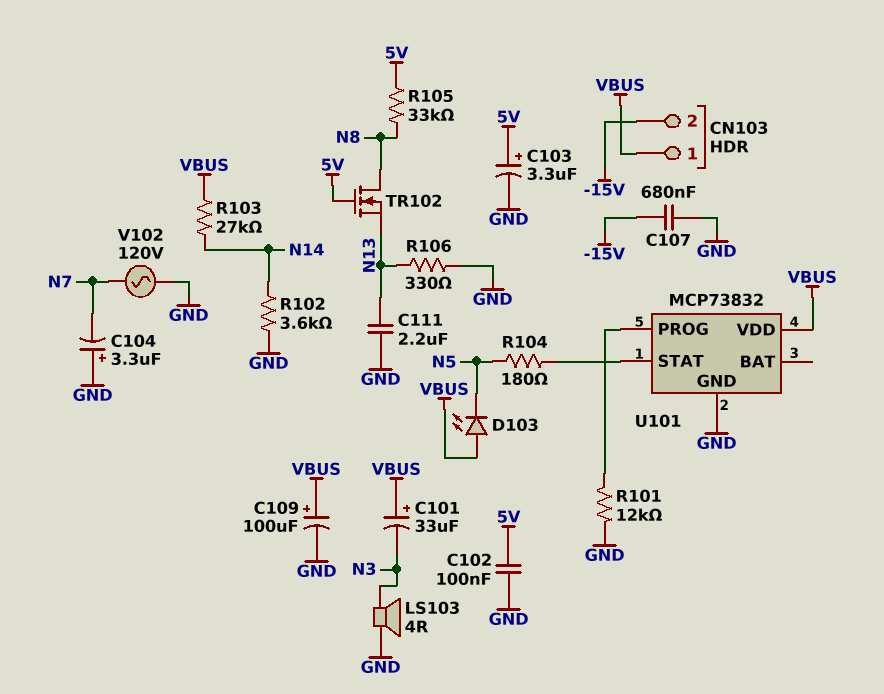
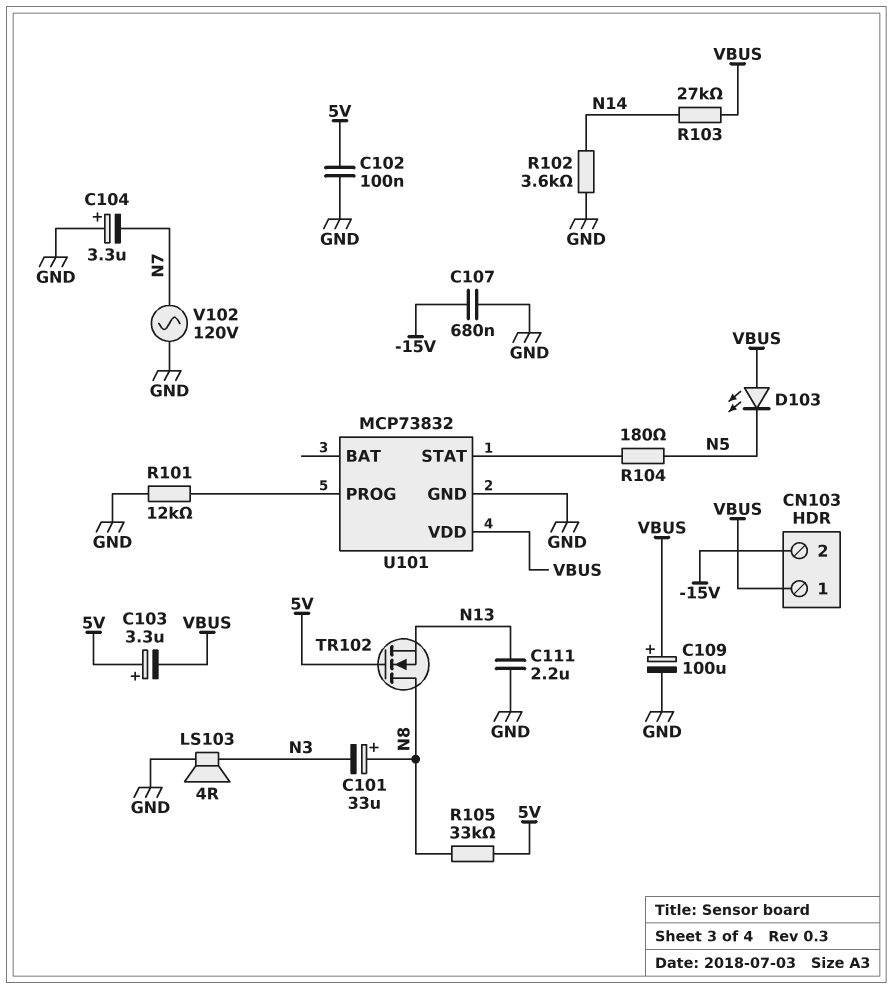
C101: 33uF (plus VBUS, minus N3) -> 33uF (plus N8, minus N3)
C103: 3.3uF (plus 5V, minus GND) -> 3.3uF (plus 5V, minus VBUS)
R106: 330 (GND, N13) -> none

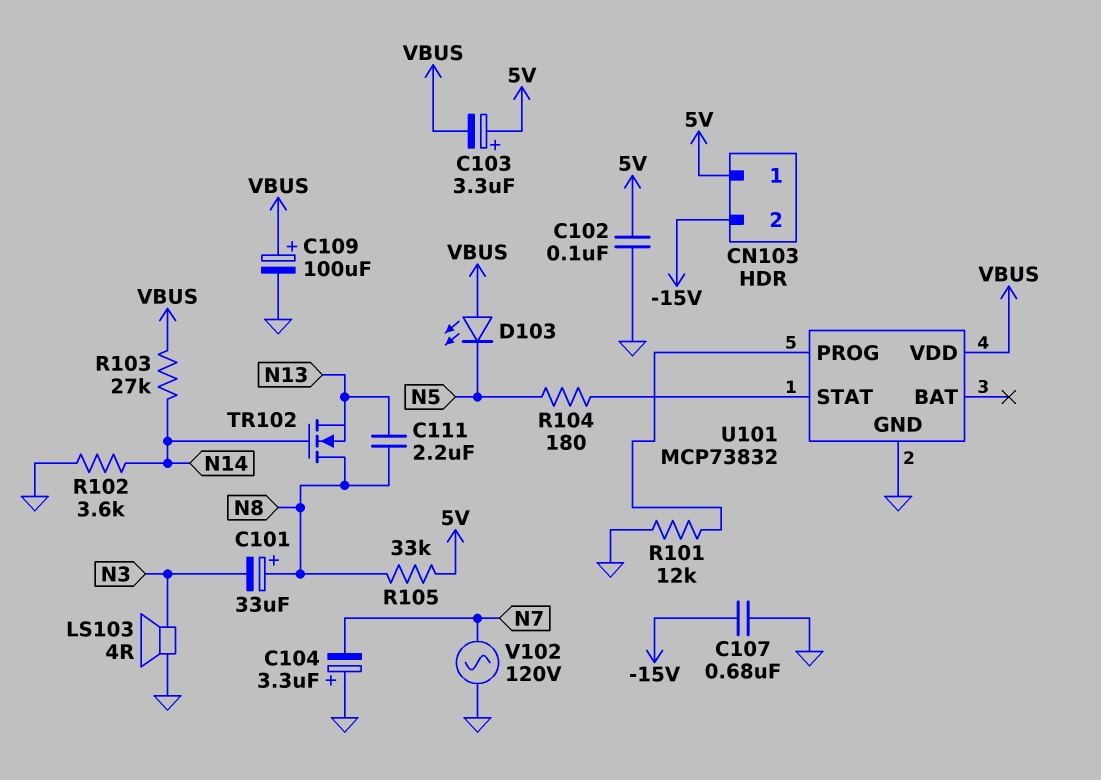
C111: 2.2uF (GND, N13) -> 2.2uF (N8, N13)
CN103 pin 1: VBUS -> 5V
TR102: NMOS (G 5V, D N8, S N13) -> NMOS (G N14, D N8, S N13)

